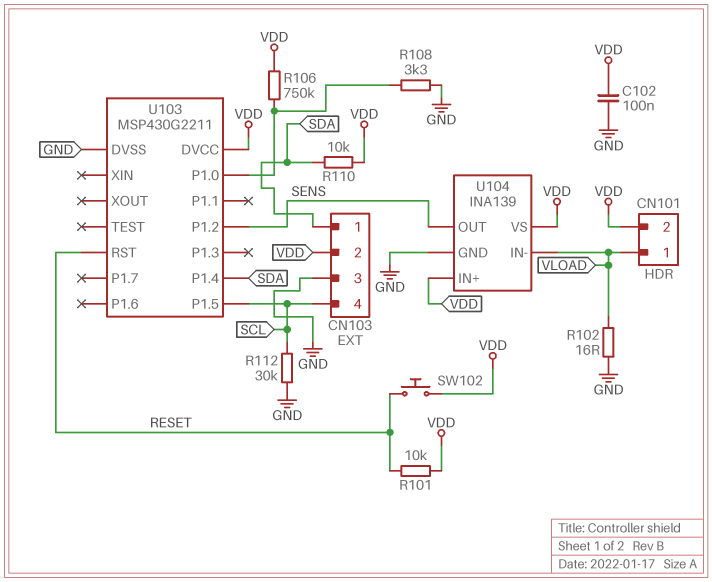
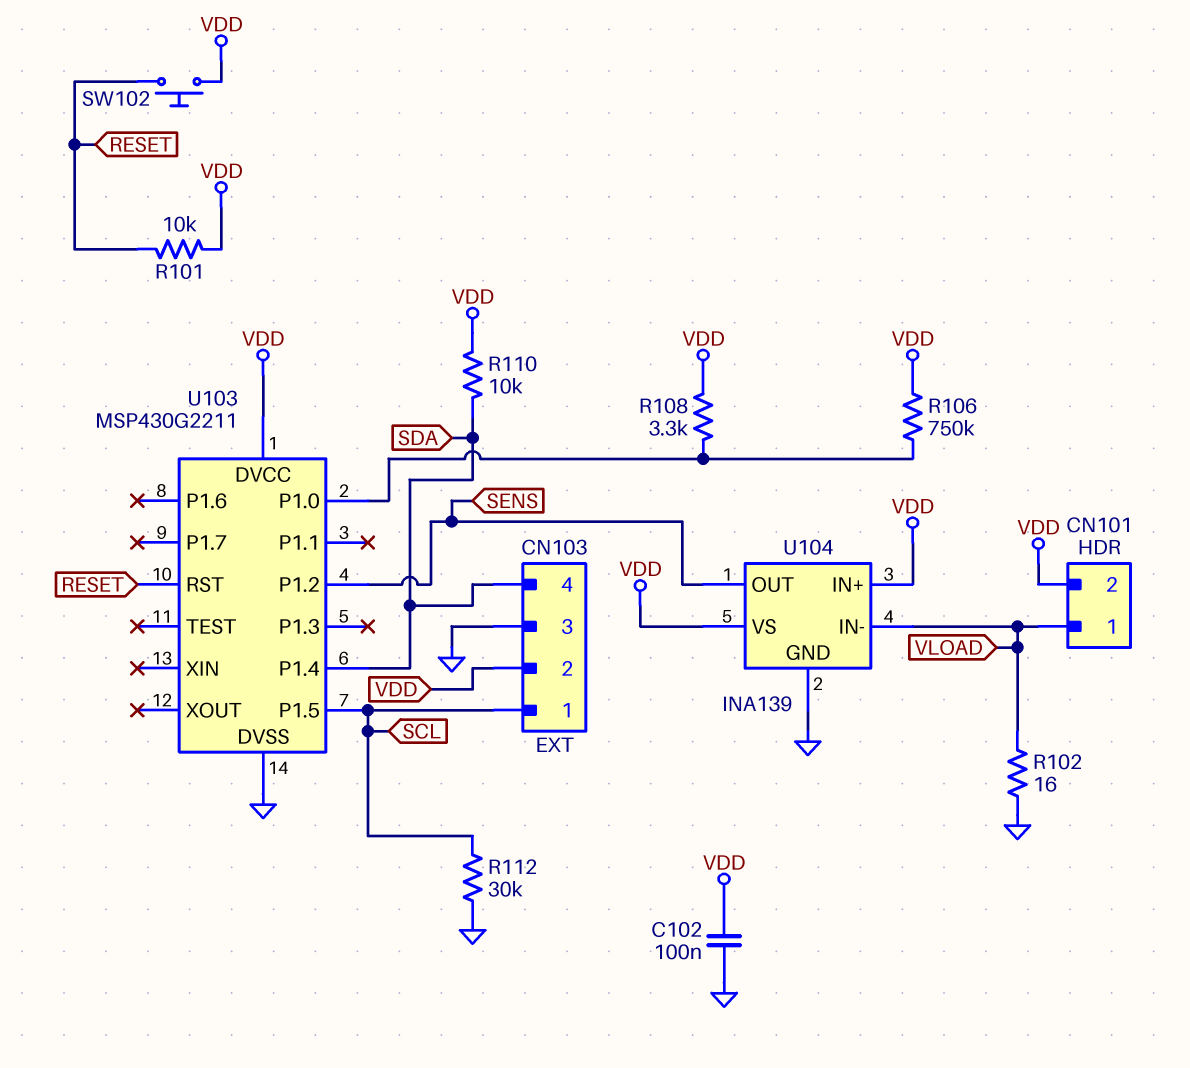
CN103 pin 1: SDA -> SCL
CN103 pin 4: SCL -> SDA
R108: 3.3k (GND, U103/P1.0) -> 3.3k (U103/P1.0, VDD)

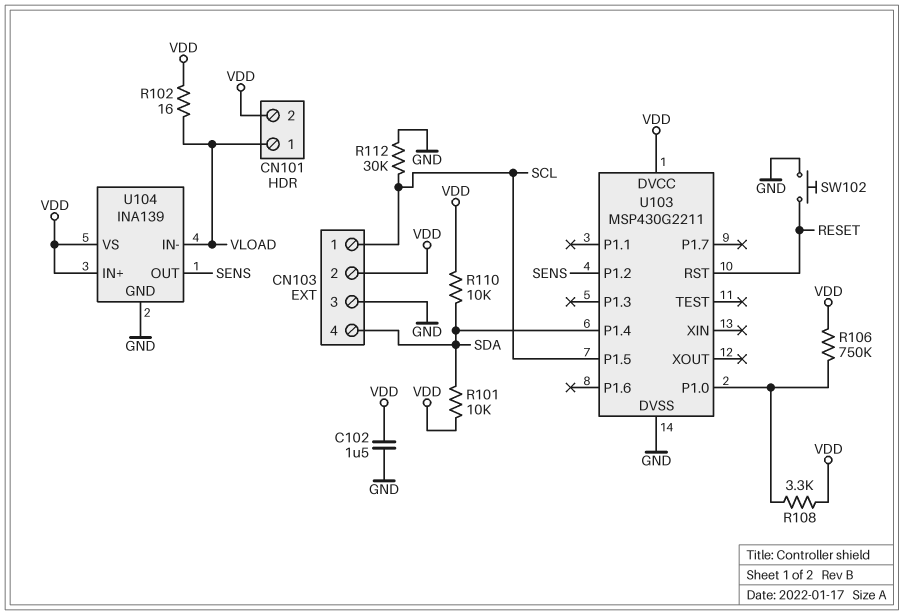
C102: 100nF (GND, VDD) -> 1.5uF (GND, VDD)
R101: 10k (RESET, VDD) -> 10k (SDA, VDD)
R102: 16 (GND, VLOAD) -> 16 (VDD, VLOAD)
SW102: button (RESET, VDD) -> button (GND, RESET)

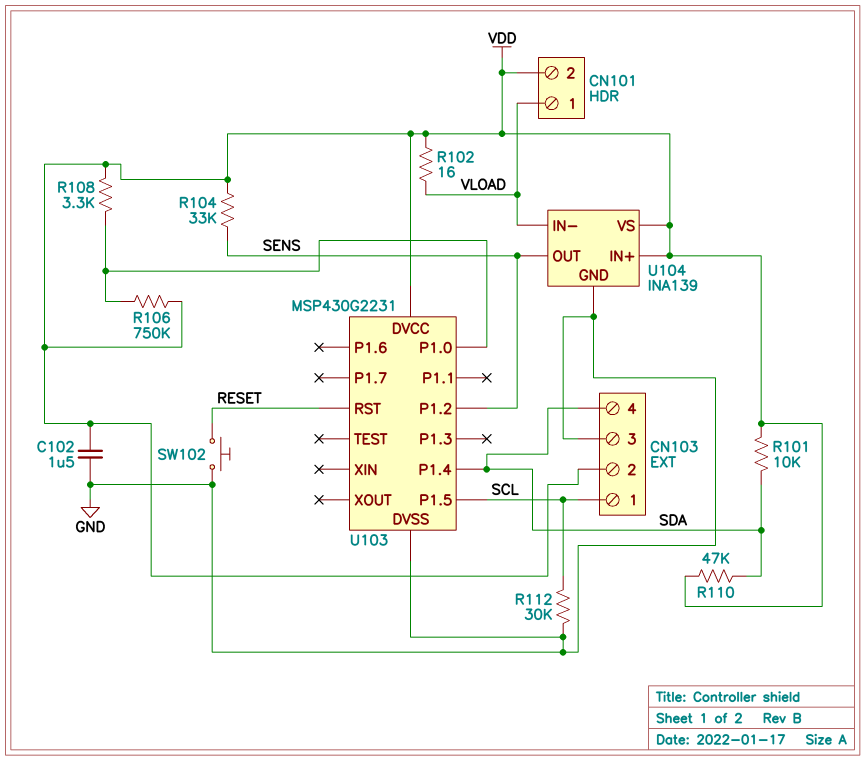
R104: none -> 33k (SENS, VDD)
R110: 10k (SDA, VDD) -> 47k (SDA, VDD)
U103: MSP430G2211 -> MSP430G2231

